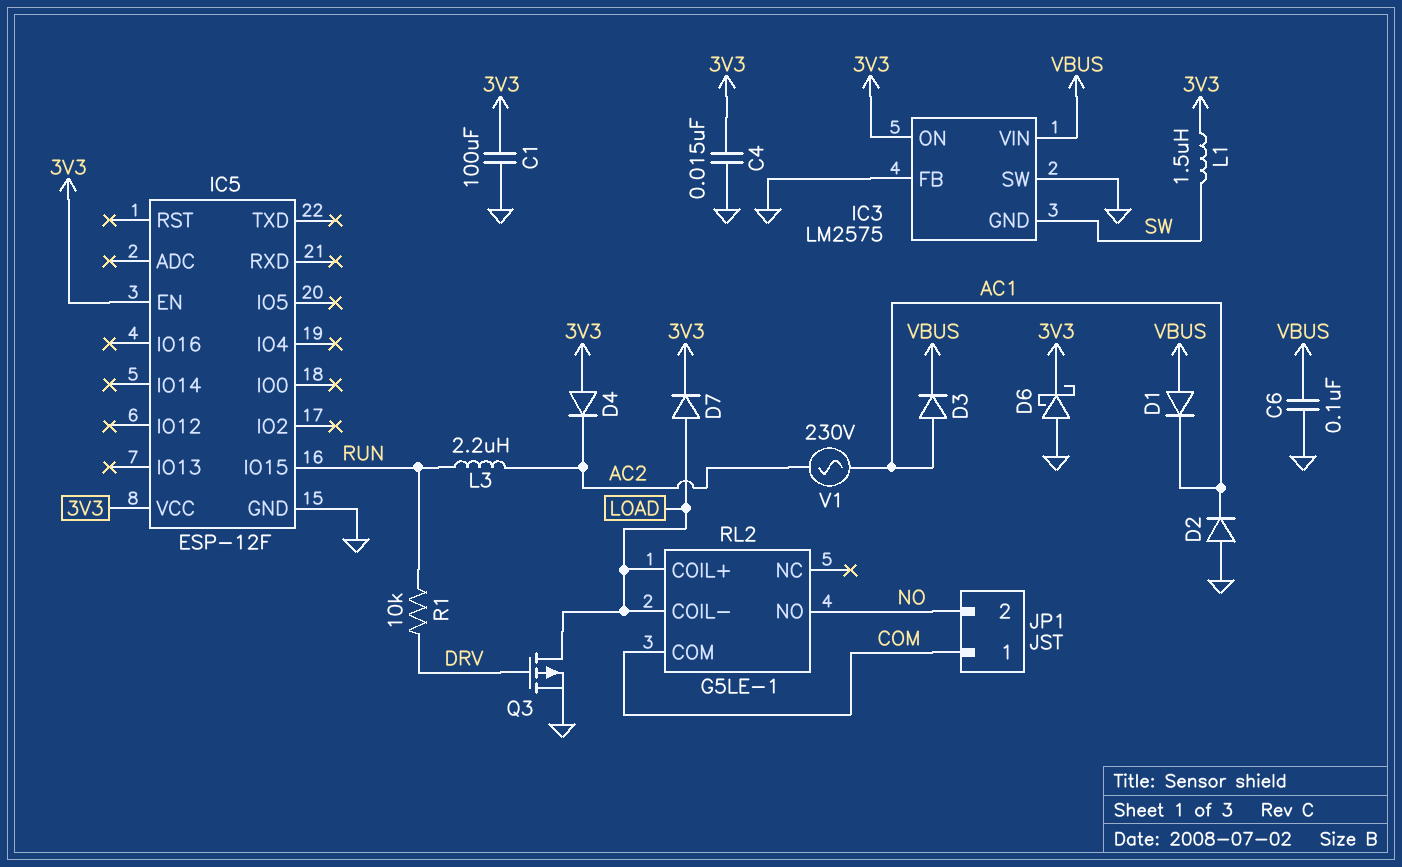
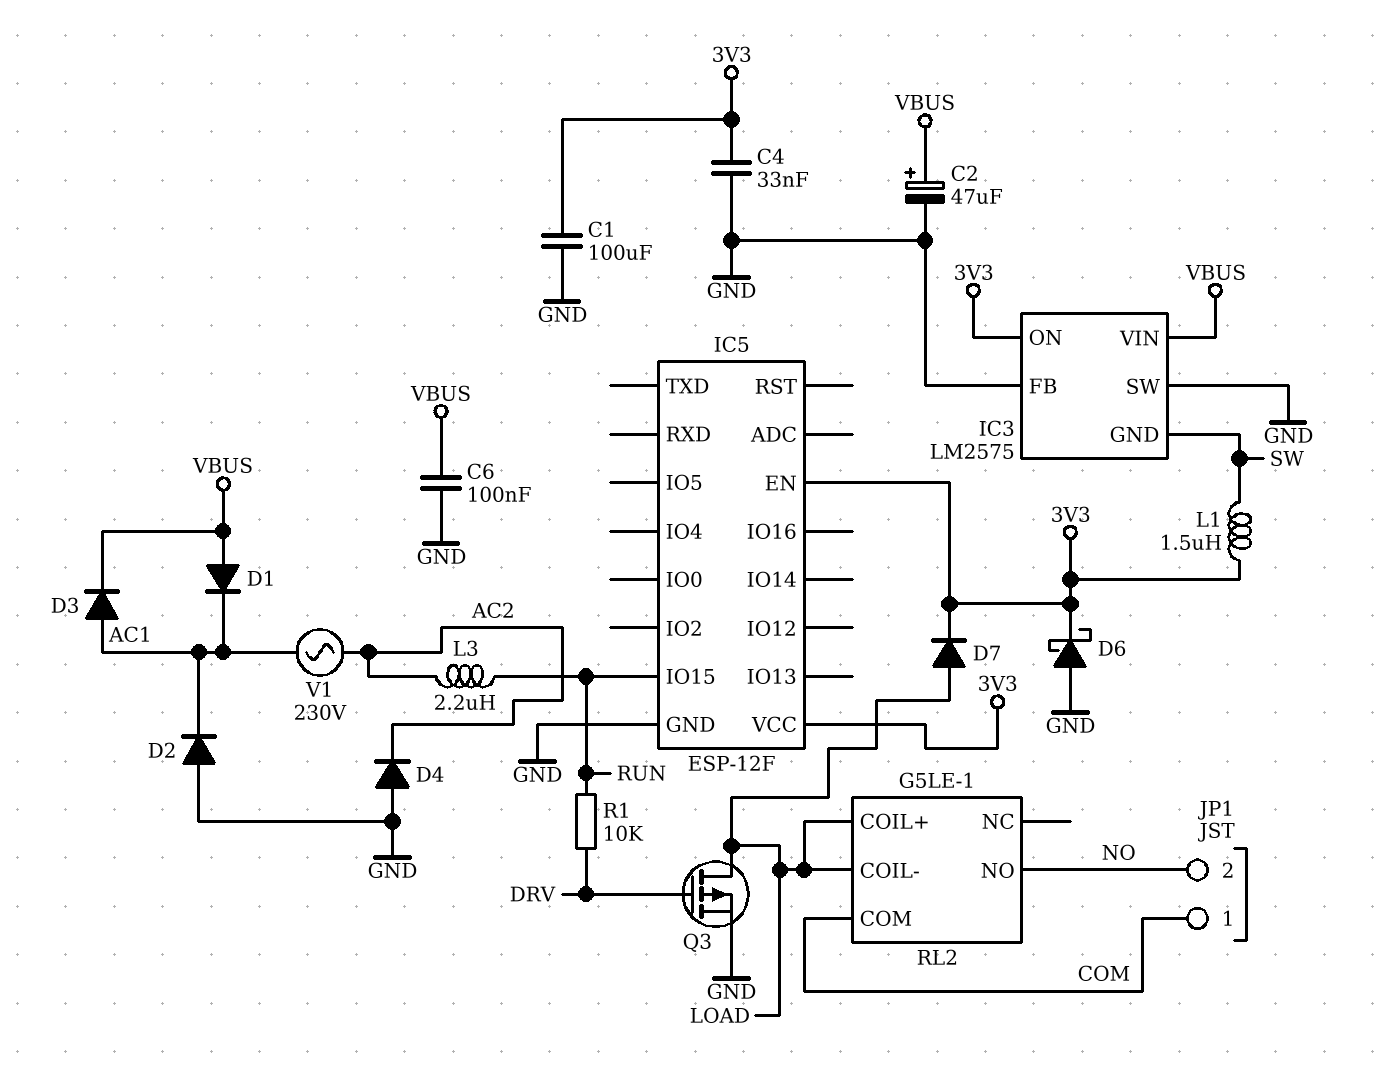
C2: none -> 47uF (plus VBUS, minus GND)
C4: 15nF (3V3, GND) -> 33nF (3V3, GND)
D4: diode (A 3V3, K AC2) -> diode (A GND, K AC2)

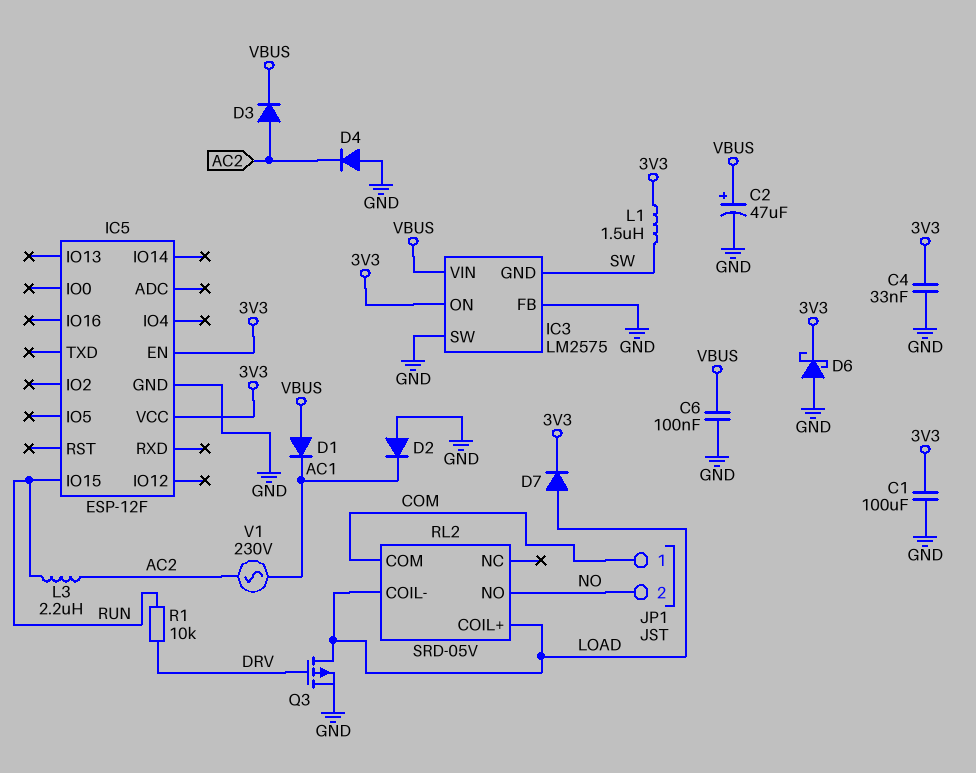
D3: diode (A AC1, K VBUS) -> diode (A AC2, K VBUS)
RL2: G5LE-1 -> SRD-05V

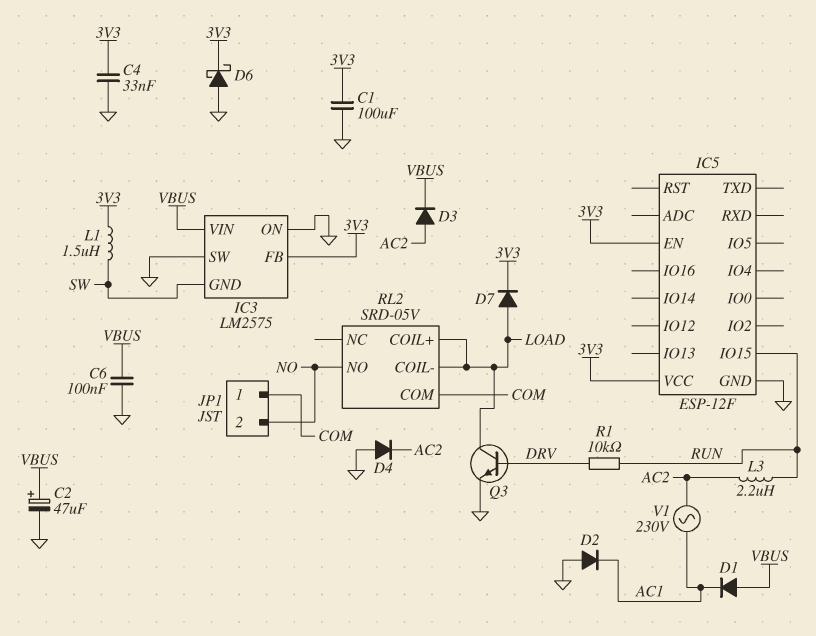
IC3 pin FB: GND -> 3V3
IC3 pin ON: 3V3 -> GND
Q3: PMOS (G DRV, D LOAD, S GND) -> NPN (B DRV, C LOAD, E GND)

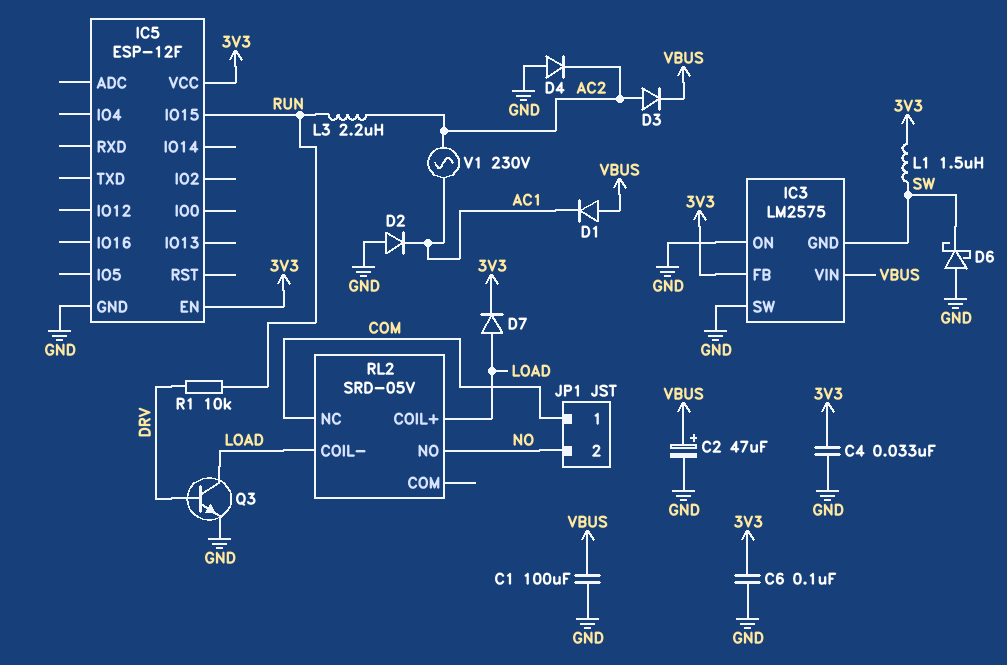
C1: 100uF (3V3, GND) -> 100uF (GND, VBUS)
C6: 100nF (GND, VBUS) -> 100nF (3V3, GND)
D6: schottky (A GND, K 3V3) -> schottky (A GND, K SW)
RL2 pin COM: COM -> none
RL2 pin NC: none -> COM

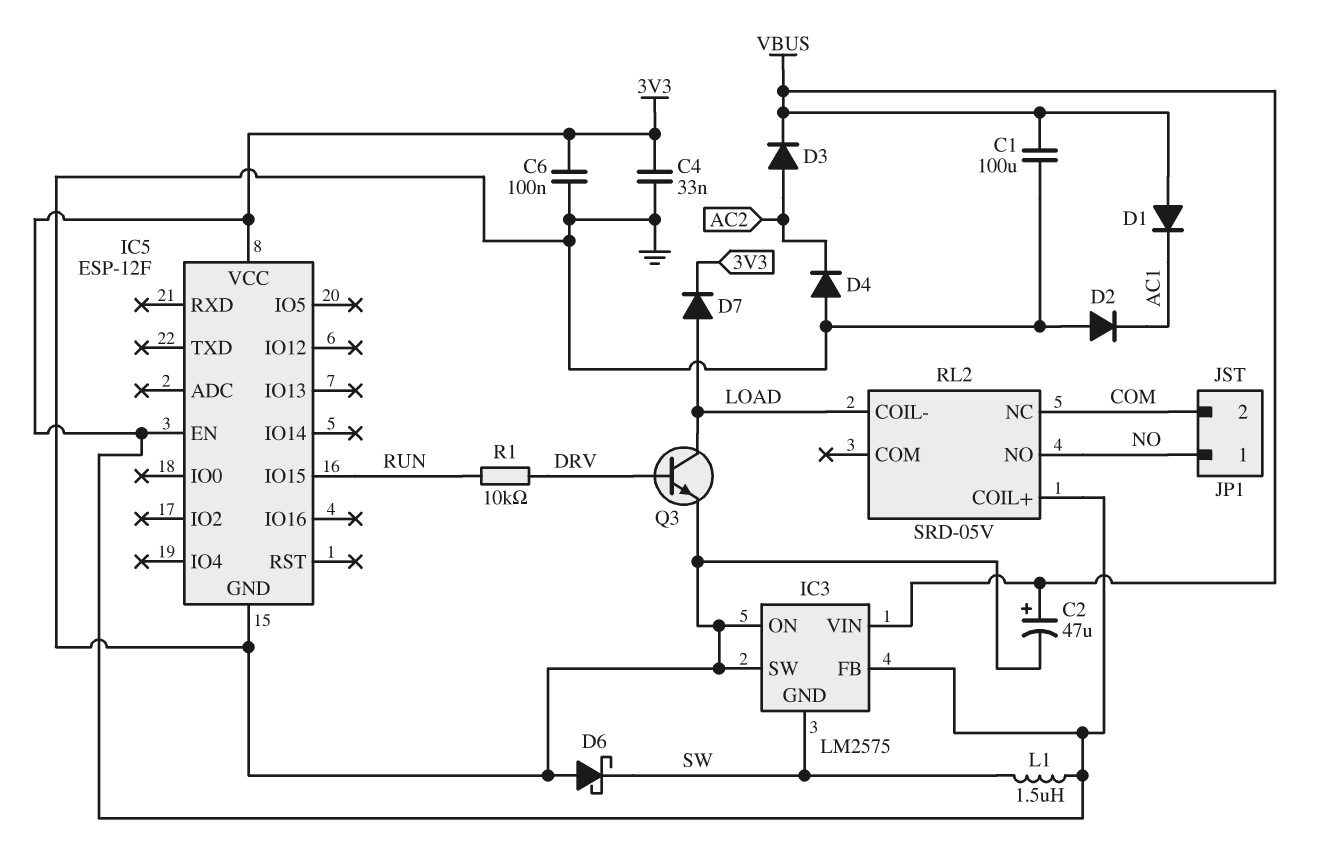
JP1 pin 1: COM -> NO
JP1 pin 2: NO -> COM
L3: 2.2uH (AC2, RUN) -> none
RL2 pin COIL+: LOAD -> 3V3
V1: AC 230V (AC1, AC2) -> none

